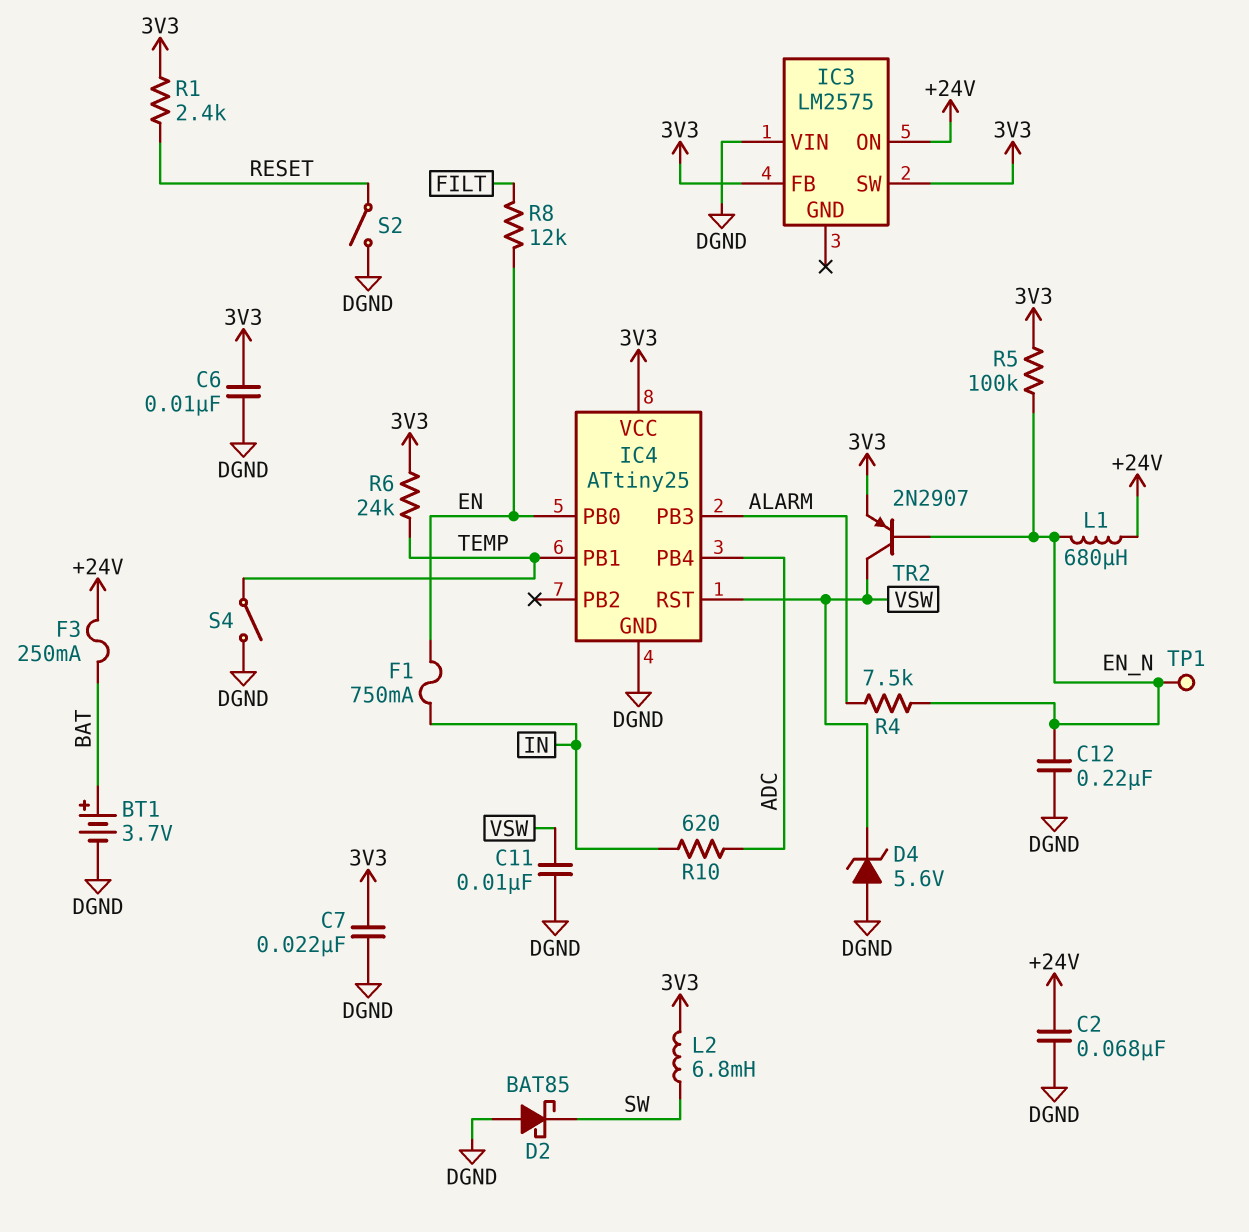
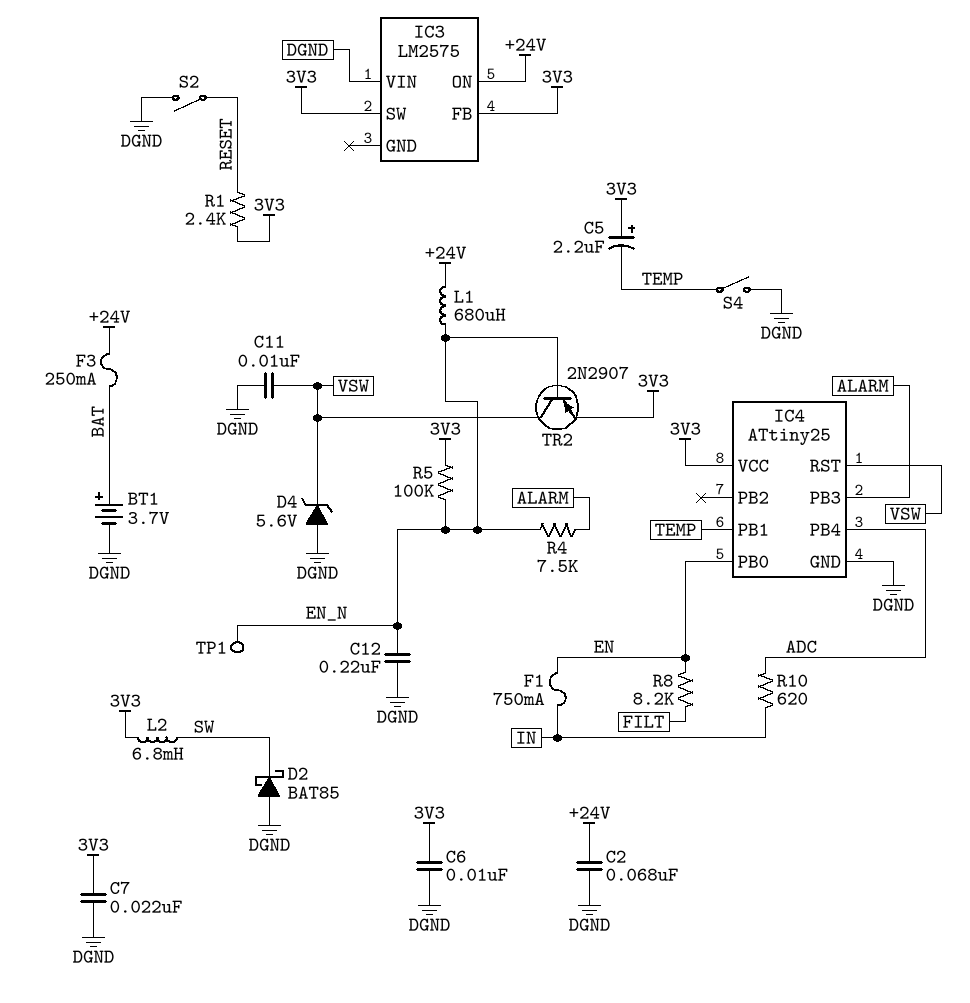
C5: none -> 2.2uF (plus 3V3, minus TEMP)
R6: 24k (3V3, TEMP) -> none
R8: 12k (EN, FILT) -> 8.2k (EN, FILT)

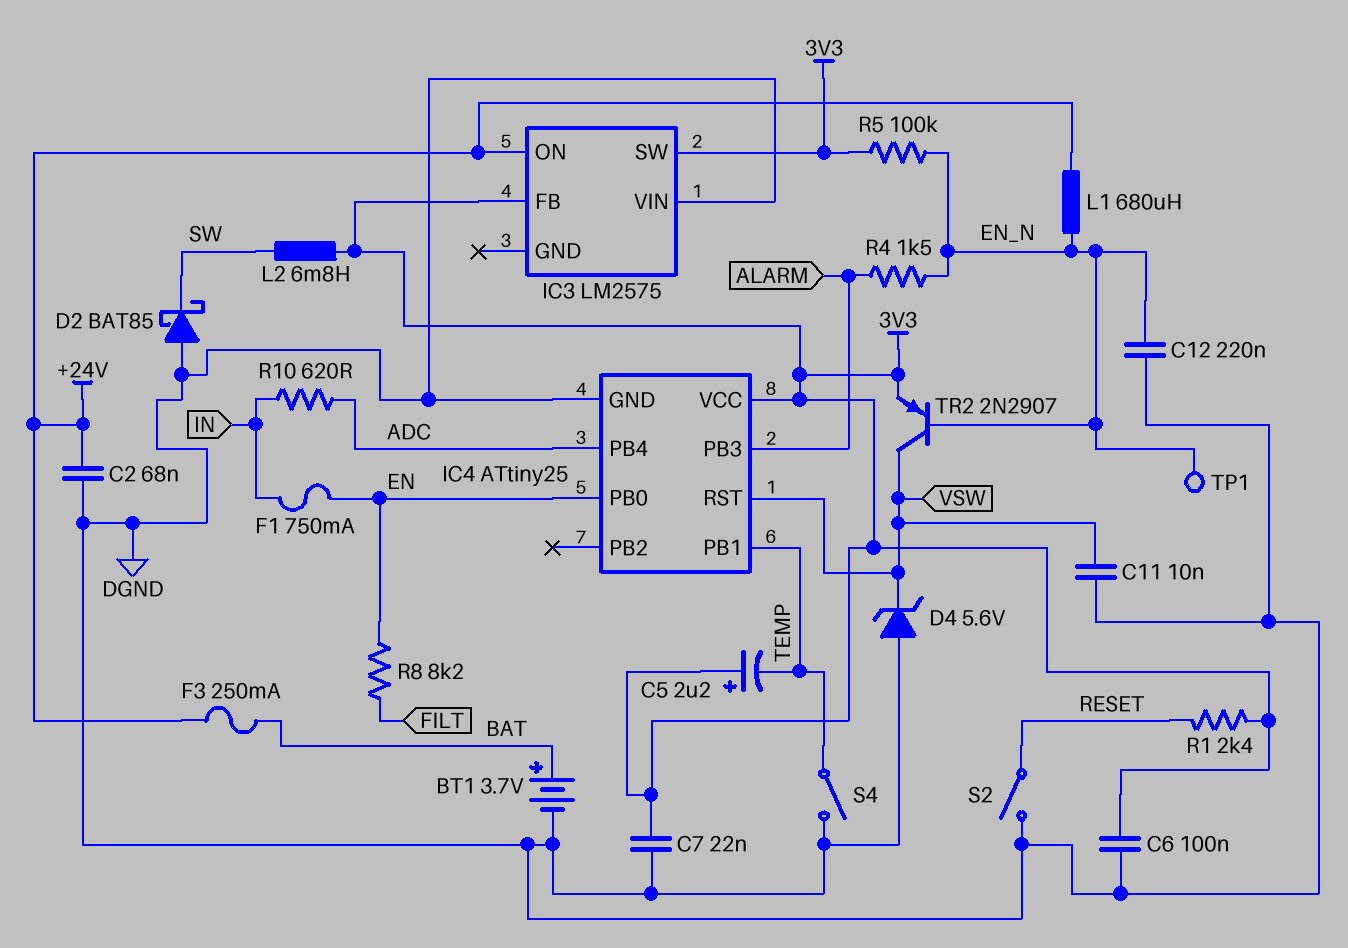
C6: 10nF (3V3, DGND) -> 100nF (3V3, DGND)
R4: 7.5k (ALARM, EN_N) -> 1.5k (ALARM, EN_N)

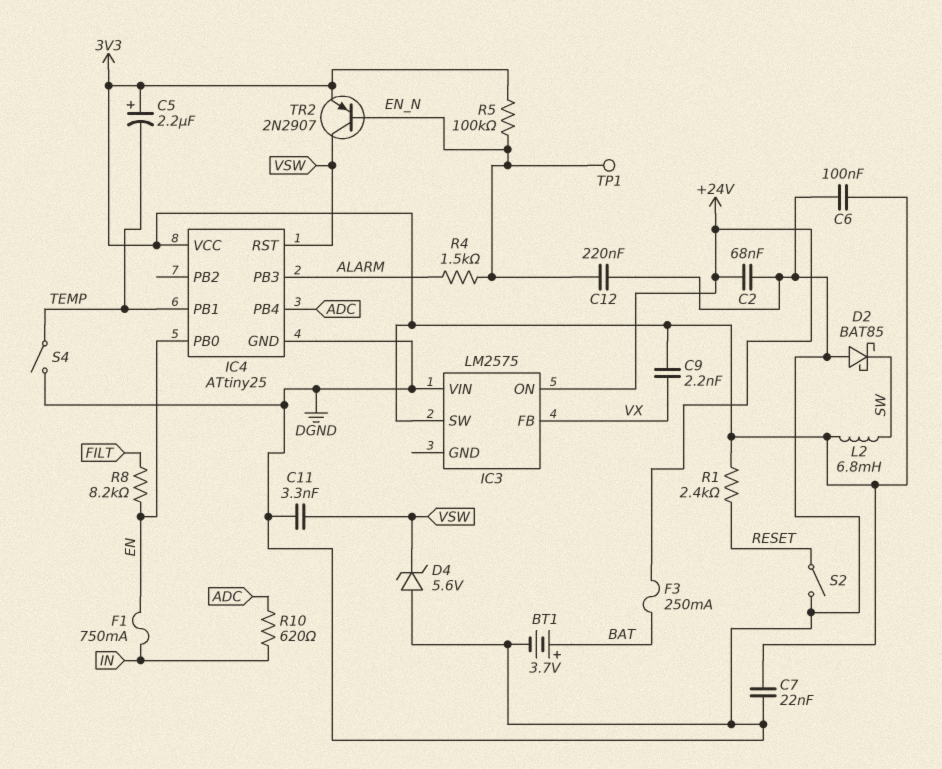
C9: none -> 2.2nF (3V3, VX)
C11: 10nF (DGND, VSW) -> 3.3nF (DGND, VSW)
IC3 pin FB: 3V3 -> VX
L1: 680uH (+24V, EN_N) -> none

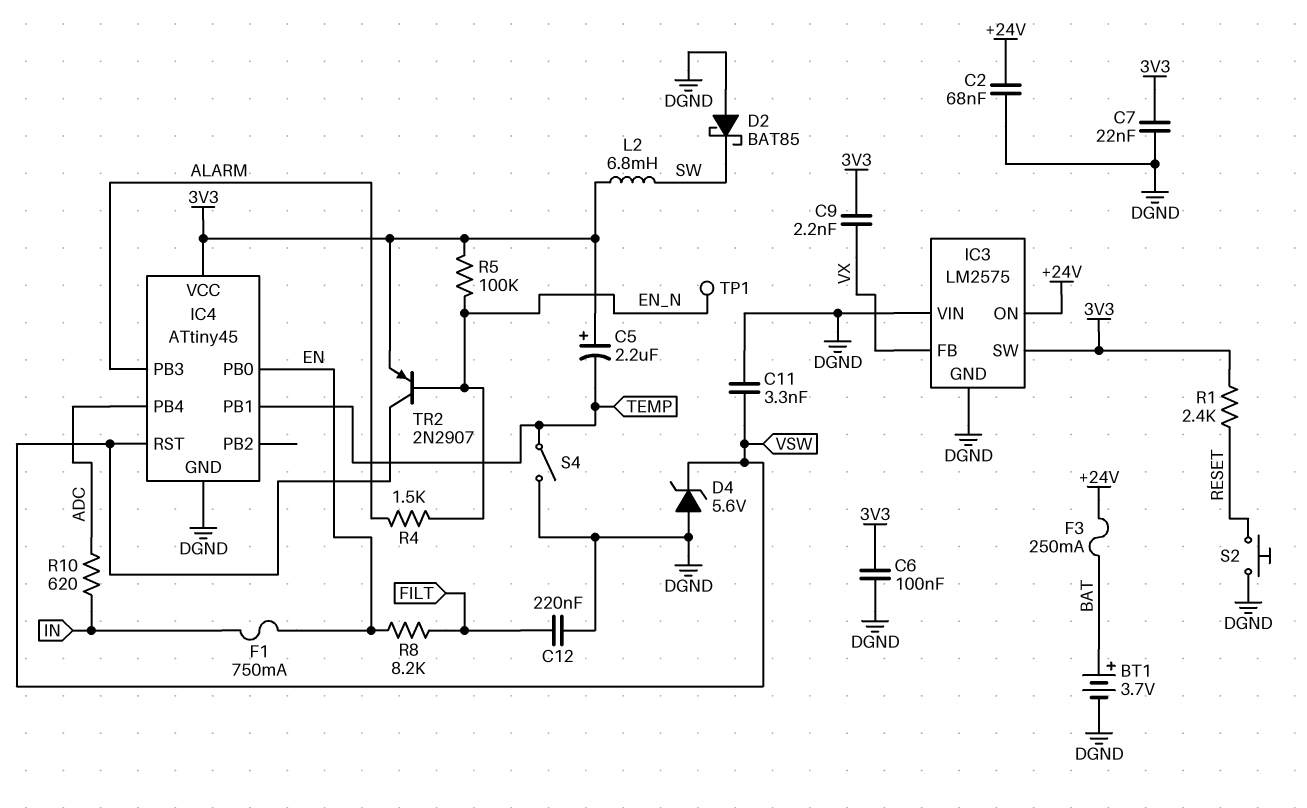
C12: 220nF (DGND, EN_N) -> 220nF (DGND, FILT)
IC3 pin GND: none -> DGND
IC4: ATtiny25 -> ATtiny45
S2: switch (DGND, RESET) -> button (DGND, RESET)

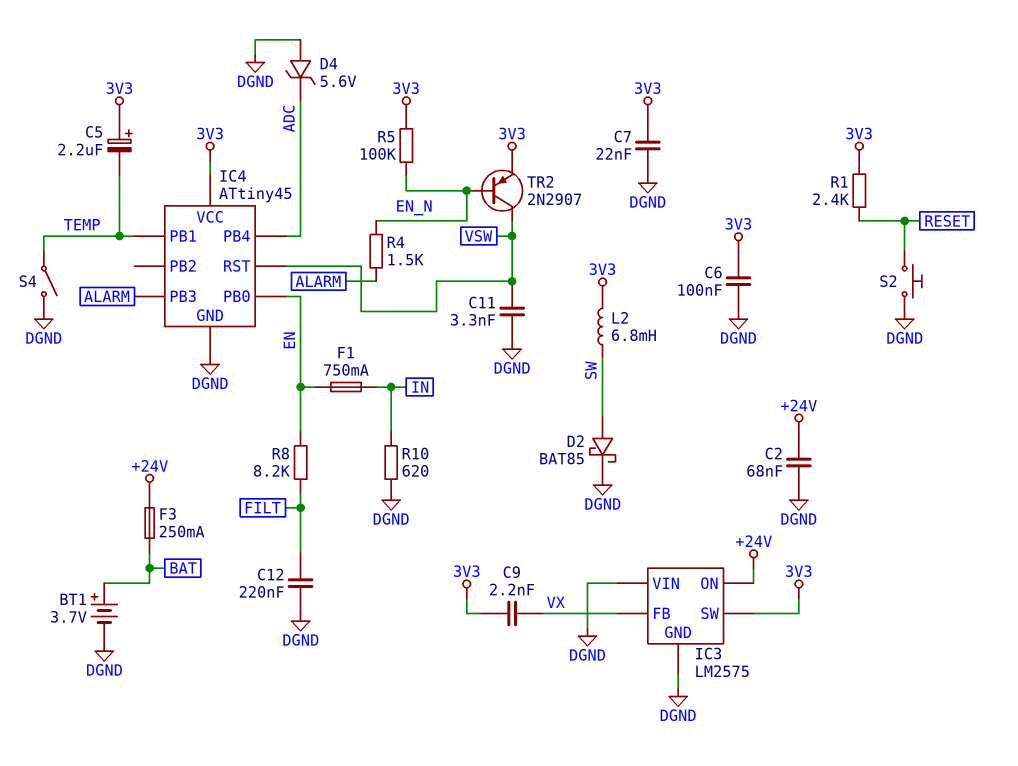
D2: schottky BAT85 (A DGND, K SW) -> schottky BAT85 (A SW, K DGND)
D4: zener 5.6V (A DGND, K VSW) -> zener 5.6V (A DGND, K ADC)
R10: 620 (ADC, IN) -> 620 (DGND, IN)
TP1: test point (EN_N) -> none

